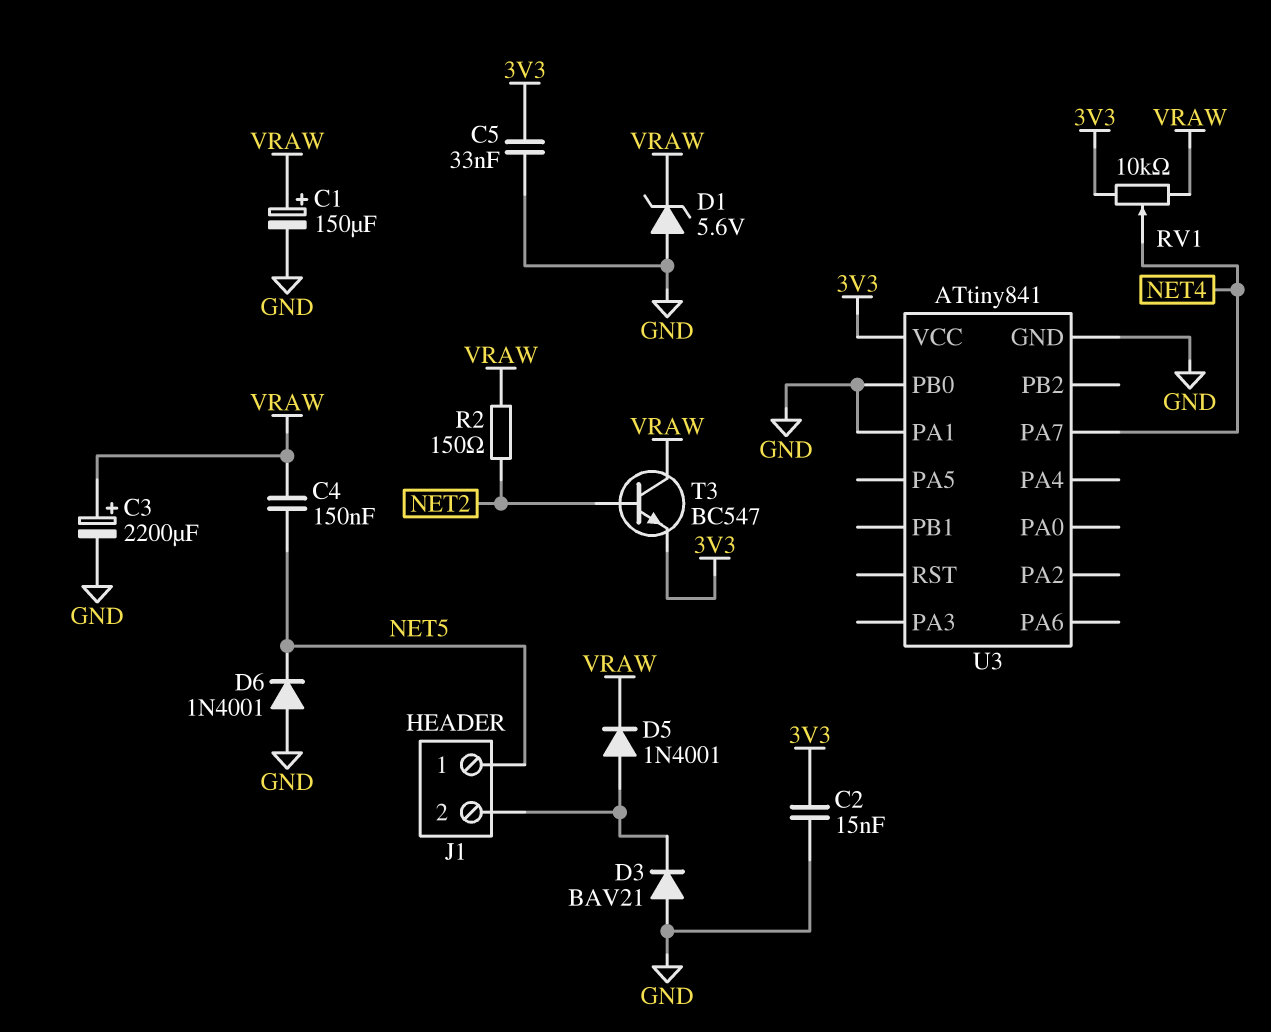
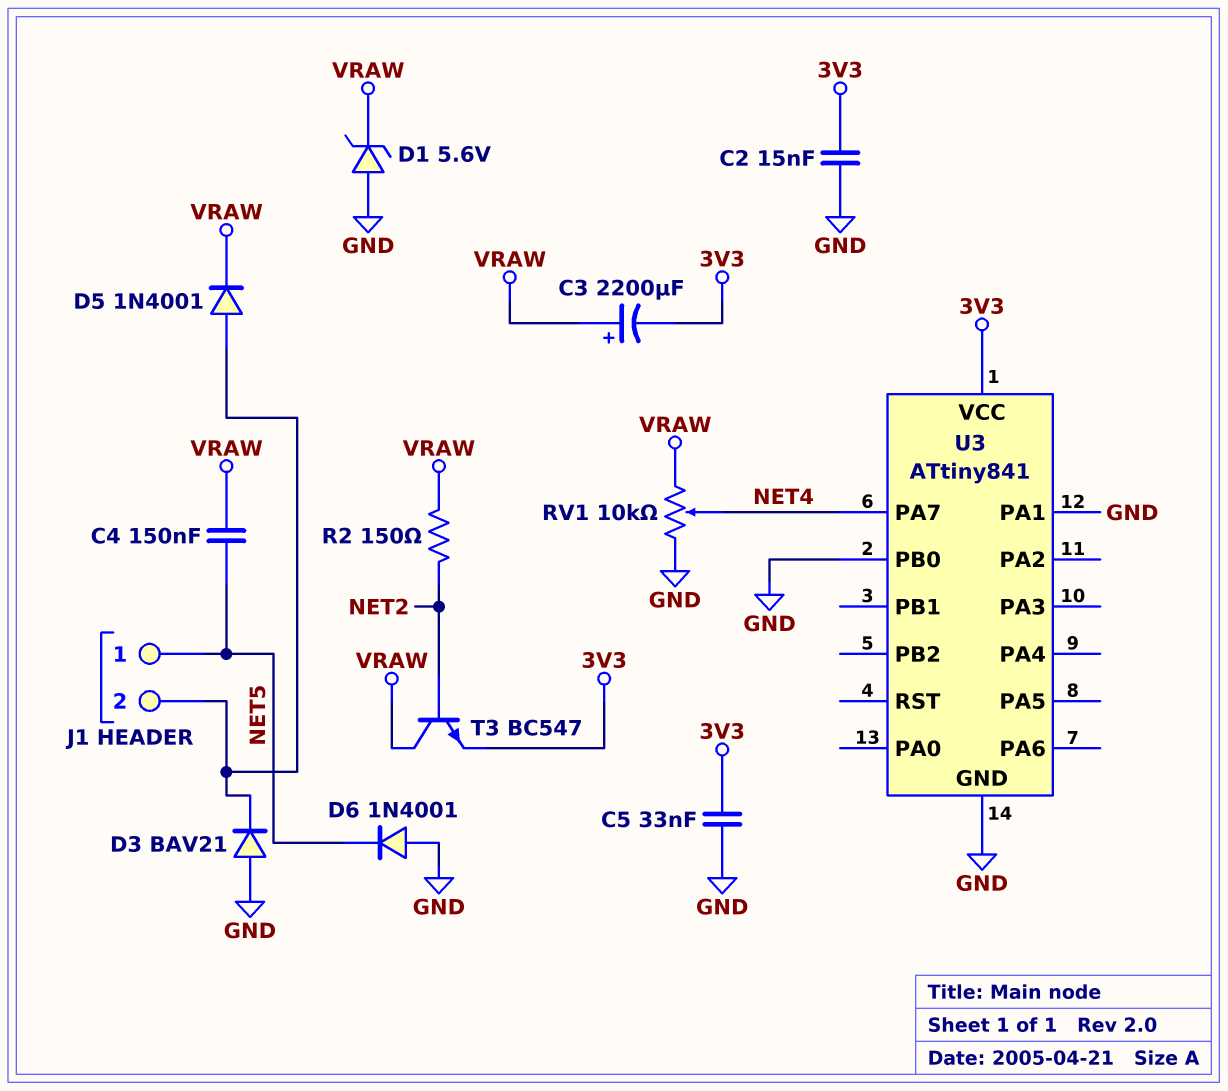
C1: 150uF (plus VRAW, minus GND) -> none
C3: 2200uF (plus VRAW, minus GND) -> 2200uF (plus VRAW, minus 3V3)
RV1: 10k (3V3, VRAW, wiper NET4) -> 10k (GND, VRAW, wiper NET4)

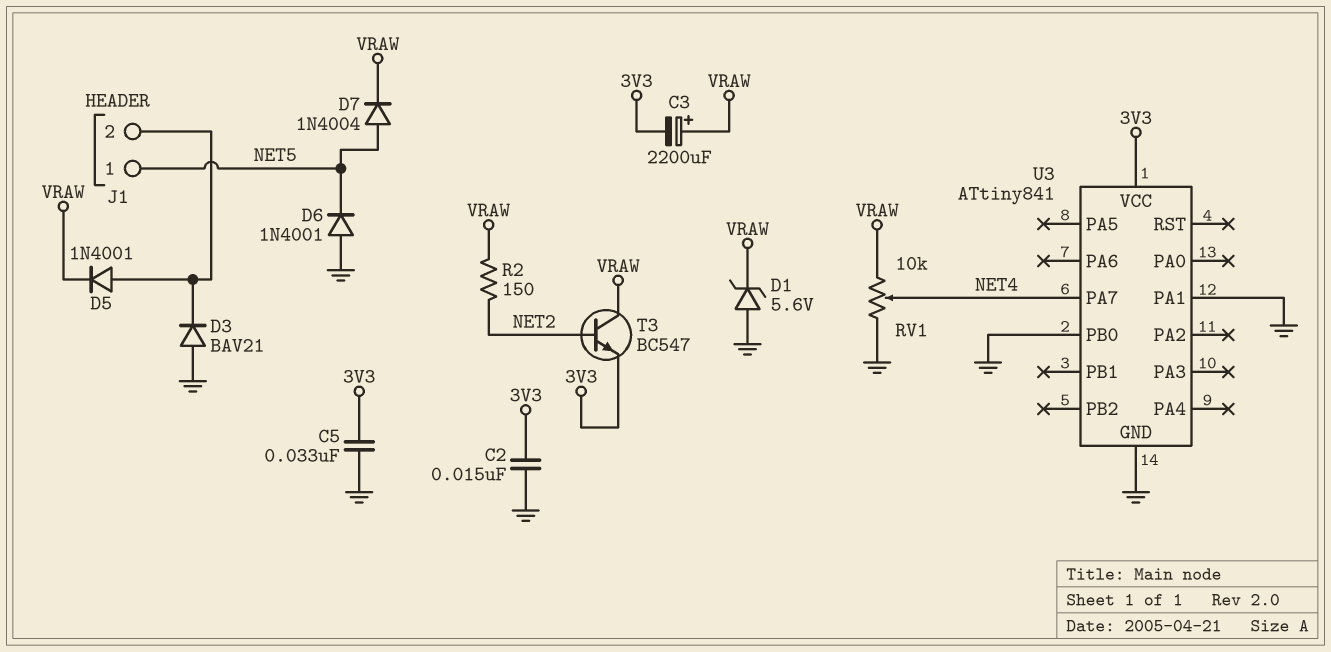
C4: 150nF (NET5, VRAW) -> none
D7: none -> diode 1N4004 (A NET5, K VRAW)

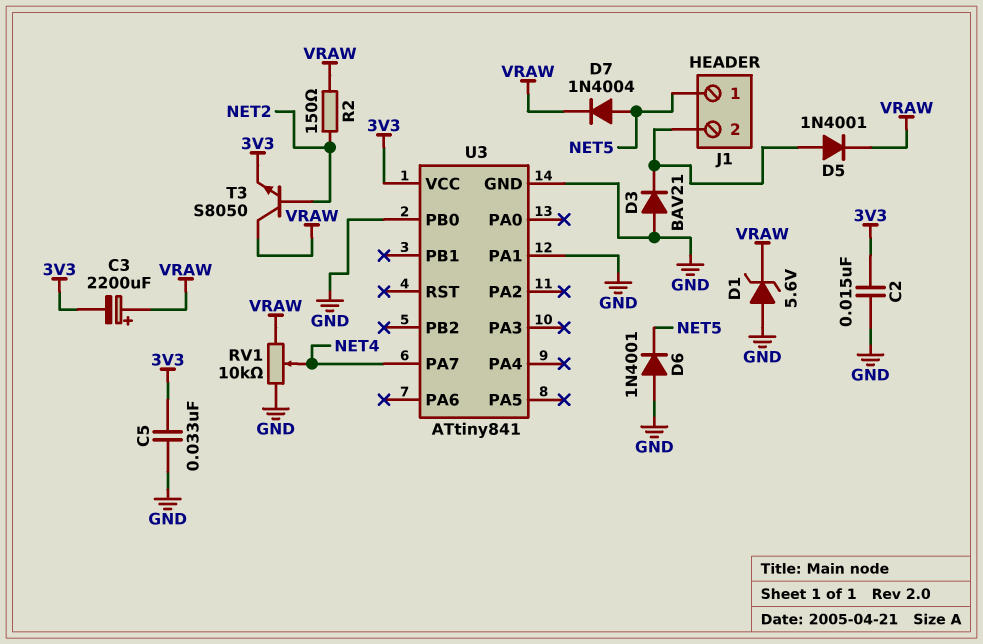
T3: NPN BC547 (B NET2, C VRAW, E 3V3) -> NPN S8050 (B NET2, C VRAW, E 3V3)

